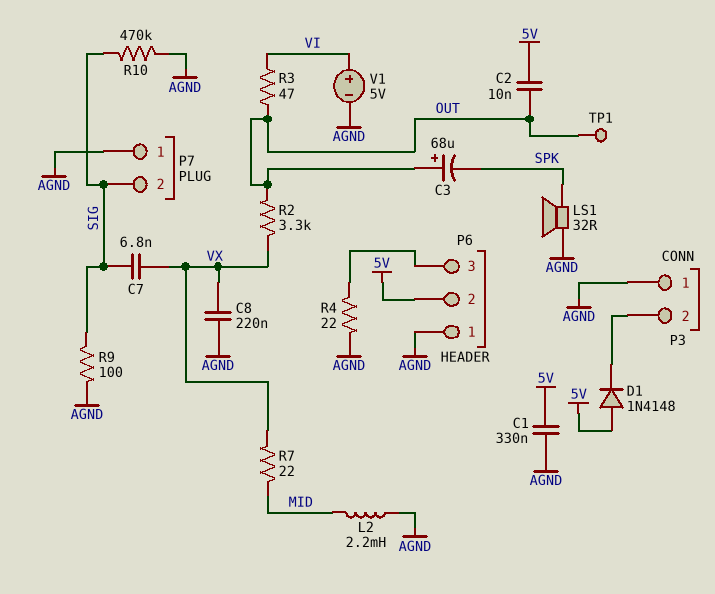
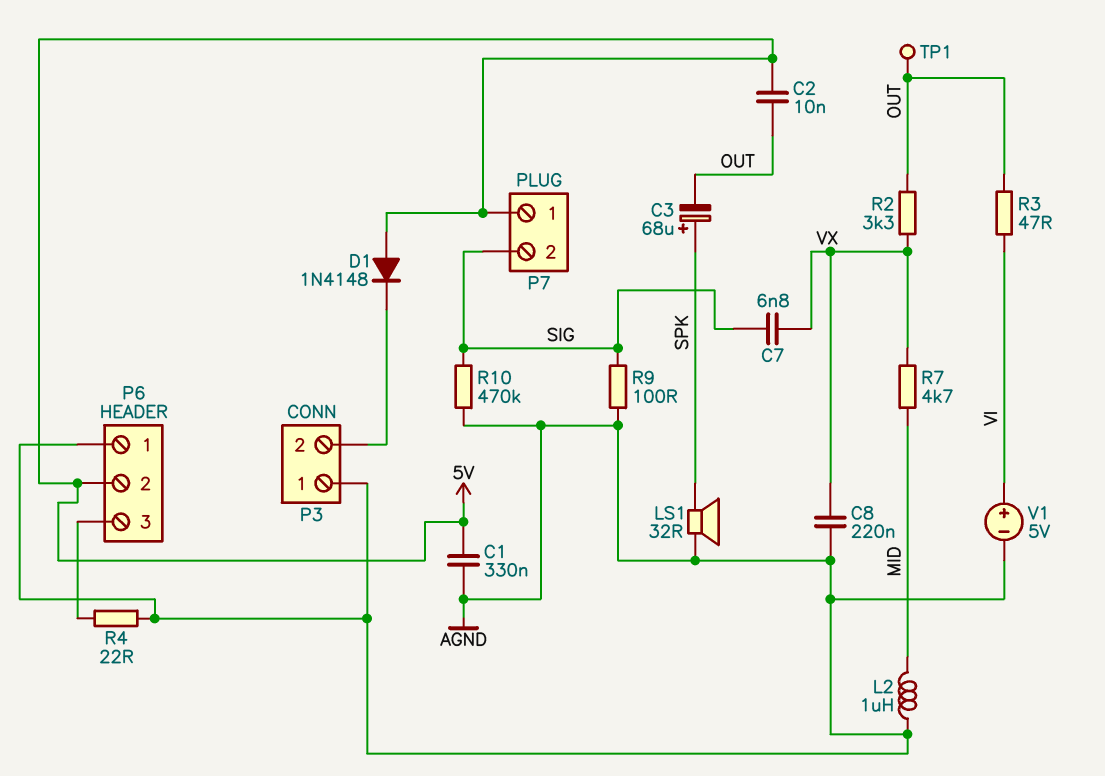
C3: 68uF (plus OUT, minus SPK) -> 68uF (plus SPK, minus OUT)
L2: 2.2mH (AGND, MID) -> 1uH (AGND, MID)
P7 pin 1: AGND -> 5V
R7: 22 (MID, VX) -> 4.7k (MID, VX)

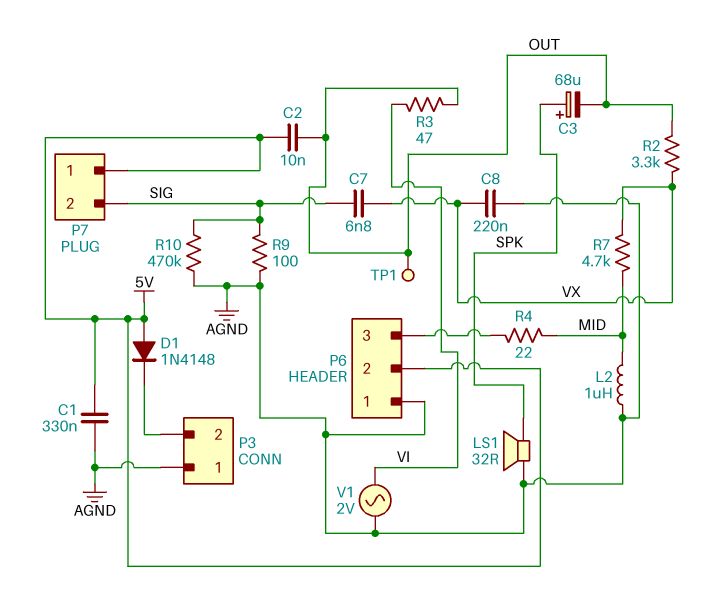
R4: 22 (AGND, P6/3) -> 22 (MID, P6/3)
V1: 5V (plus VI, minus AGND) -> AC 2V (AGND, VI)

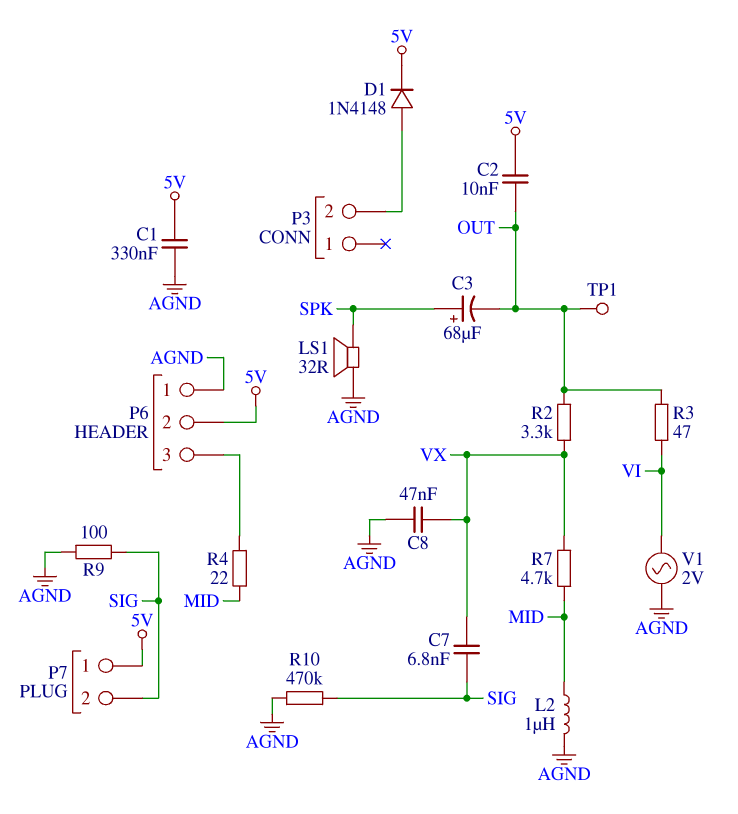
C8: 220nF (AGND, VX) -> 47nF (AGND, VX)
D1: diode 1N4148 (A 5V, K P3/2) -> diode 1N4148 (A P3/2, K 5V)
P3 pin 1: AGND -> none

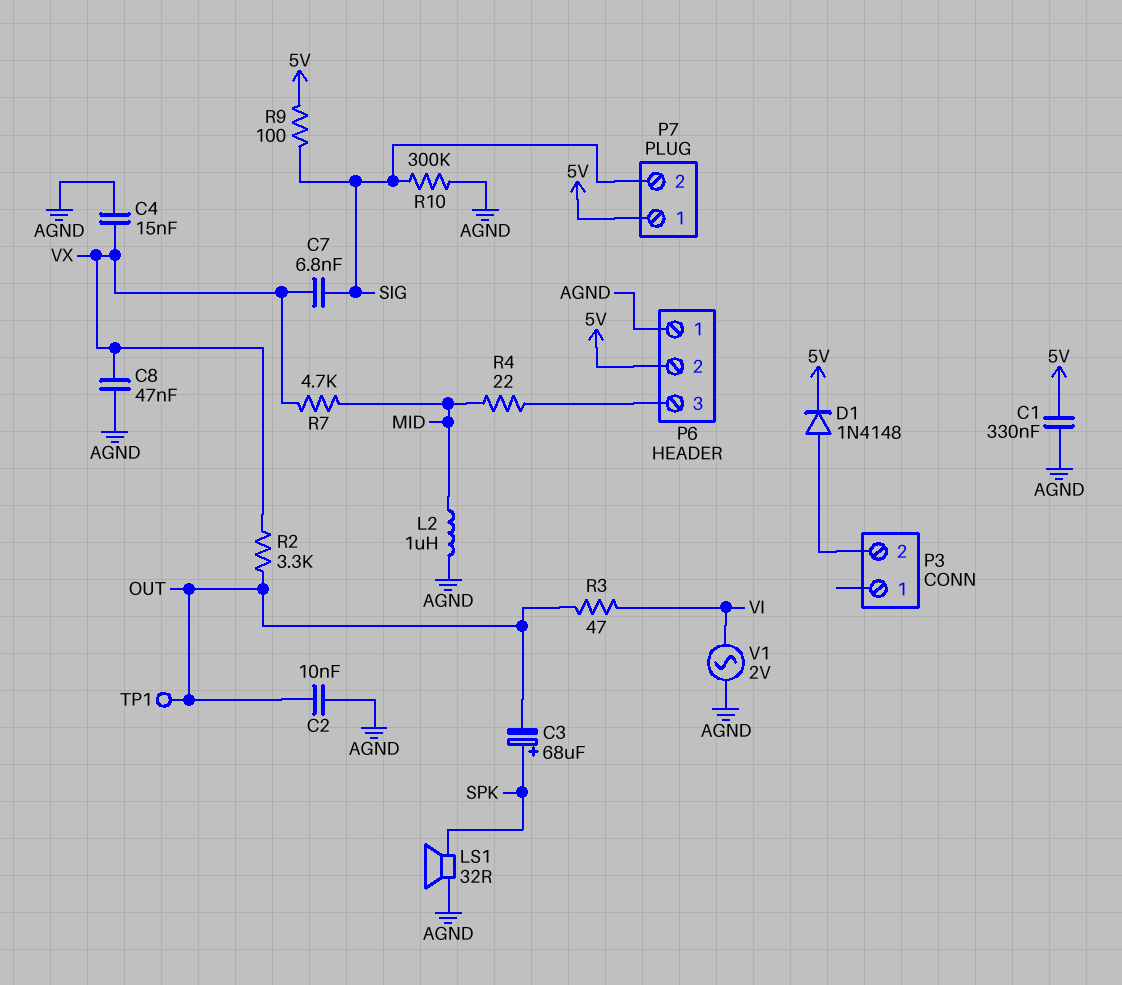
C2: 10nF (5V, OUT) -> 10nF (AGND, OUT)
C4: none -> 15nF (AGND, VX)
R9: 100 (AGND, SIG) -> 100 (5V, SIG)
R10: 470k (AGND, SIG) -> 300k (AGND, SIG)

